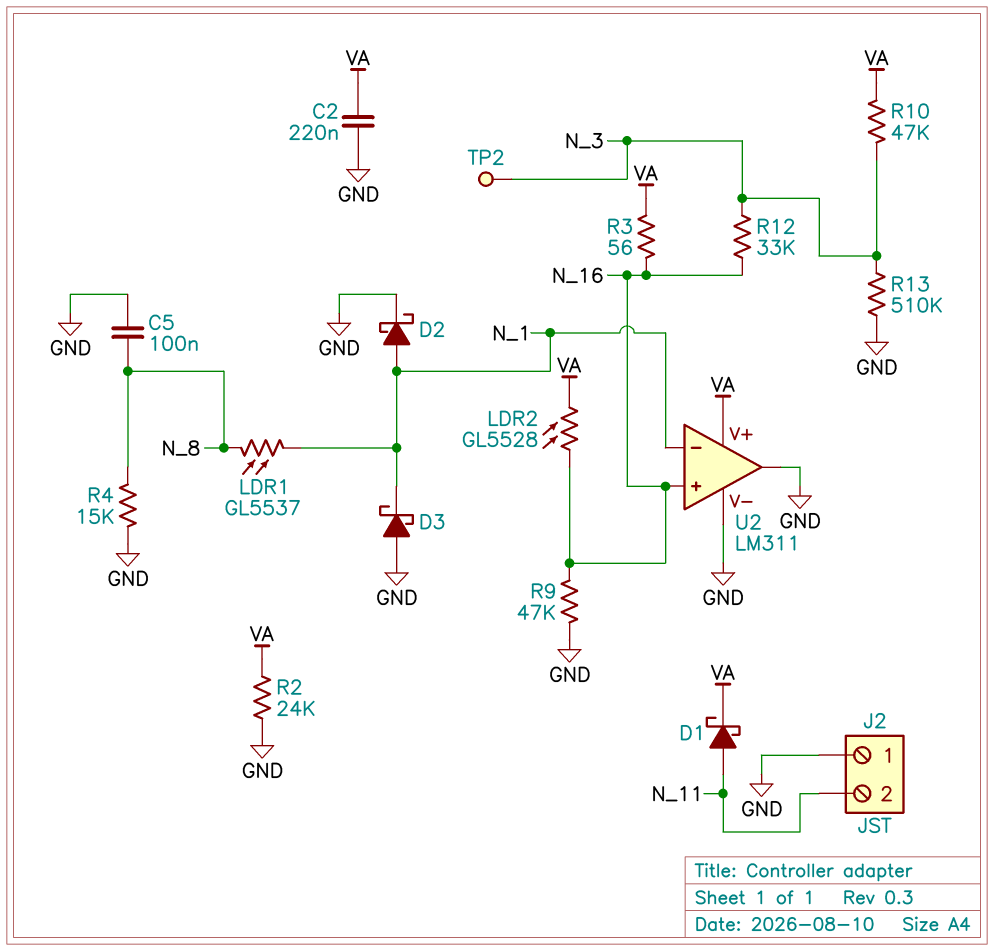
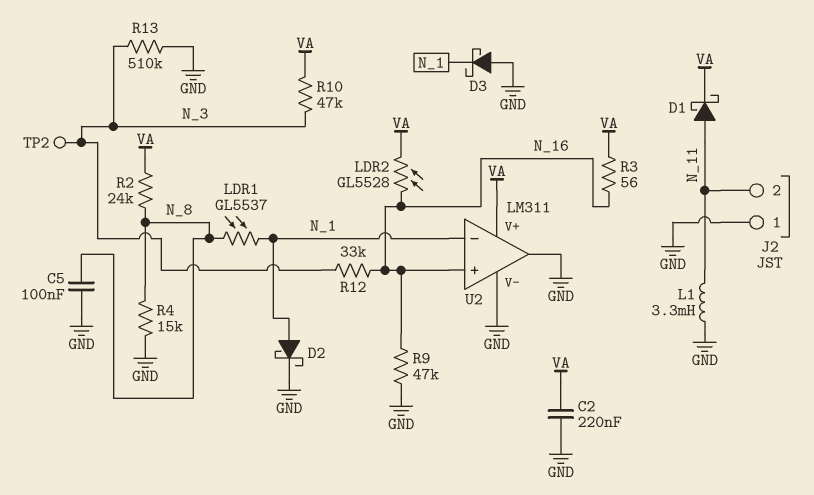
L1: none -> 3.3mH (GND, N_11)
R2: 24k (GND, VA) -> 24k (N_8, VA)

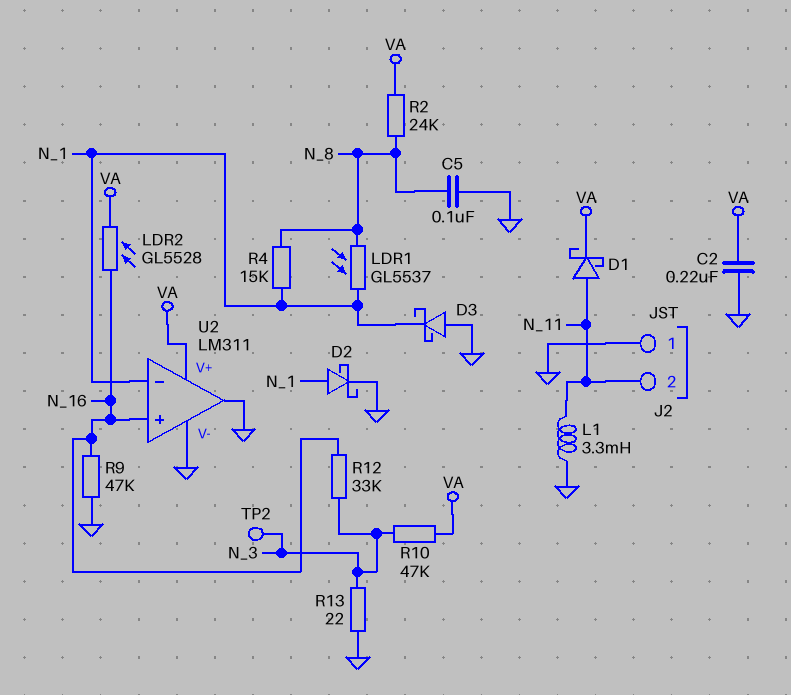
R3: 56 (N_16, VA) -> none
R4: 15k (GND, N_8) -> 15k (N_1, N_8)
R13: 510k (GND, N_3) -> 22 (GND, N_3)

